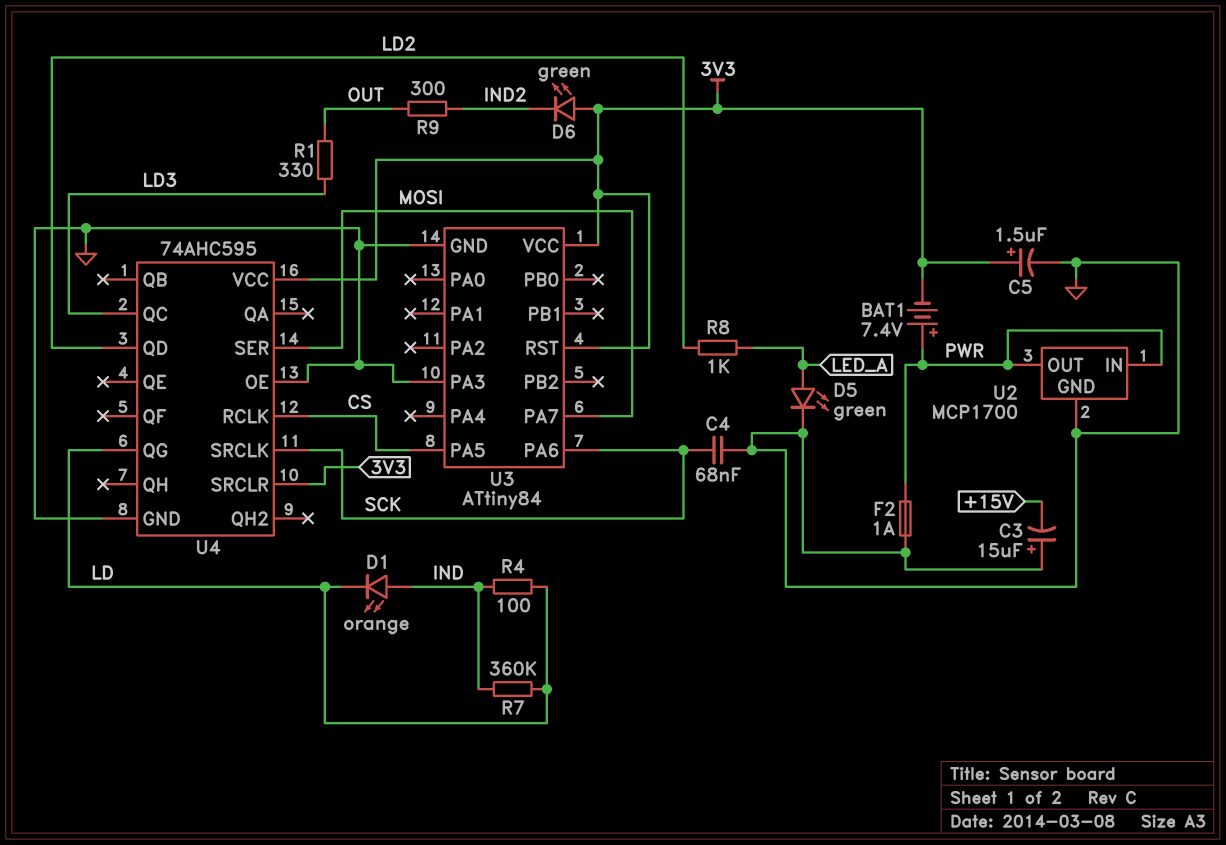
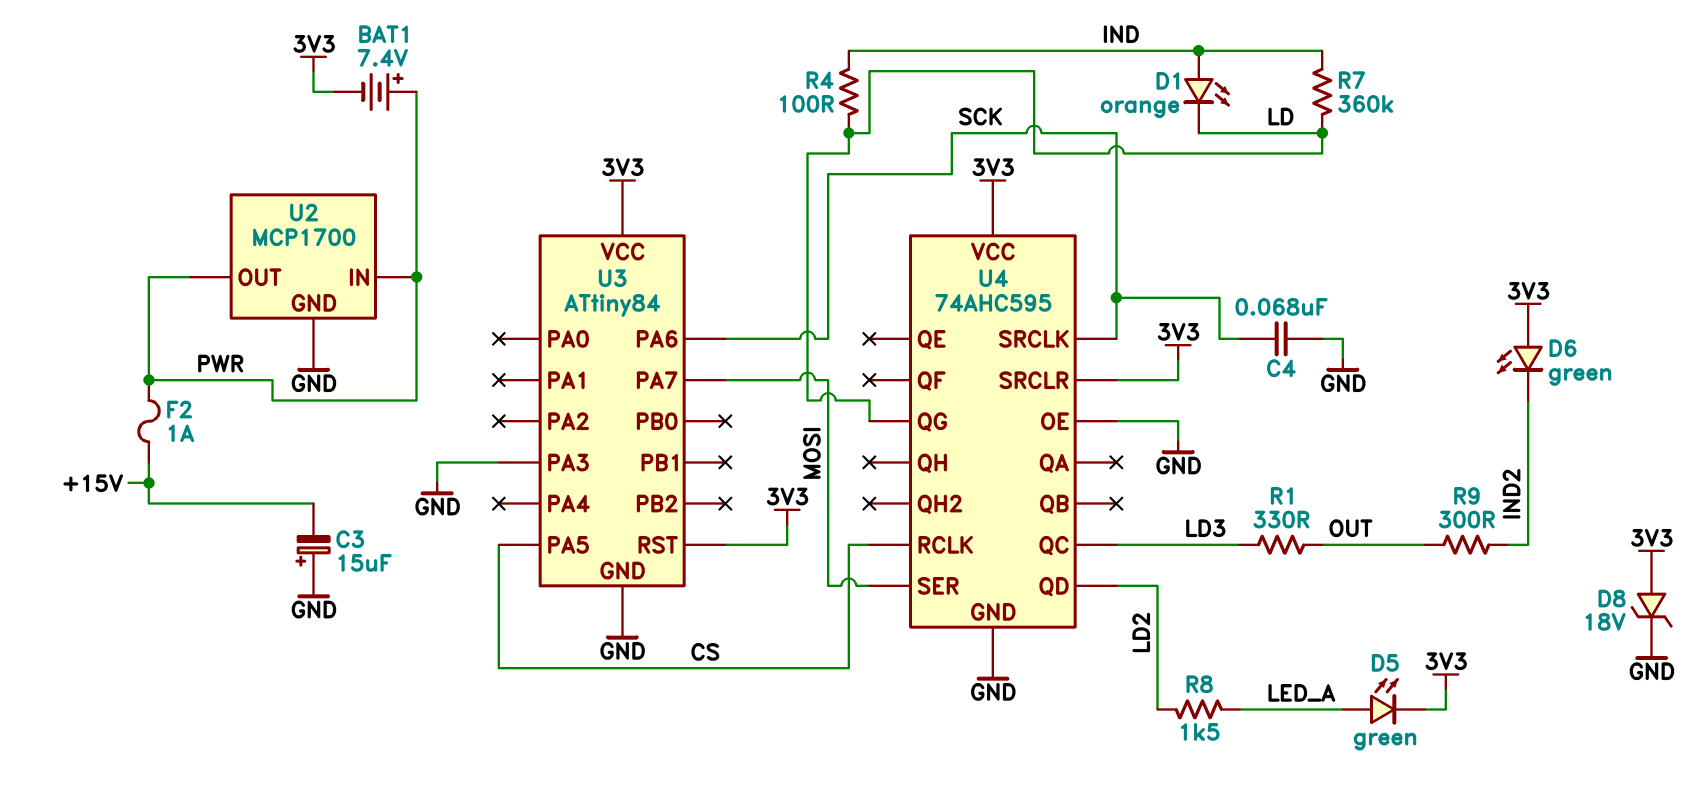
C5: 1.5uF (plus 3V3, minus GND) -> none
D5: LED green (A LED_A, K GND) -> LED green (A LED_A, K 3V3)
D8: none -> zener 18V (A 3V3, K GND)
F2: 1A (GND, PWR) -> 1A (+15V, PWR)
R8: 1k (LD2, LED_A) -> 1.5k (LD2, LED_A)

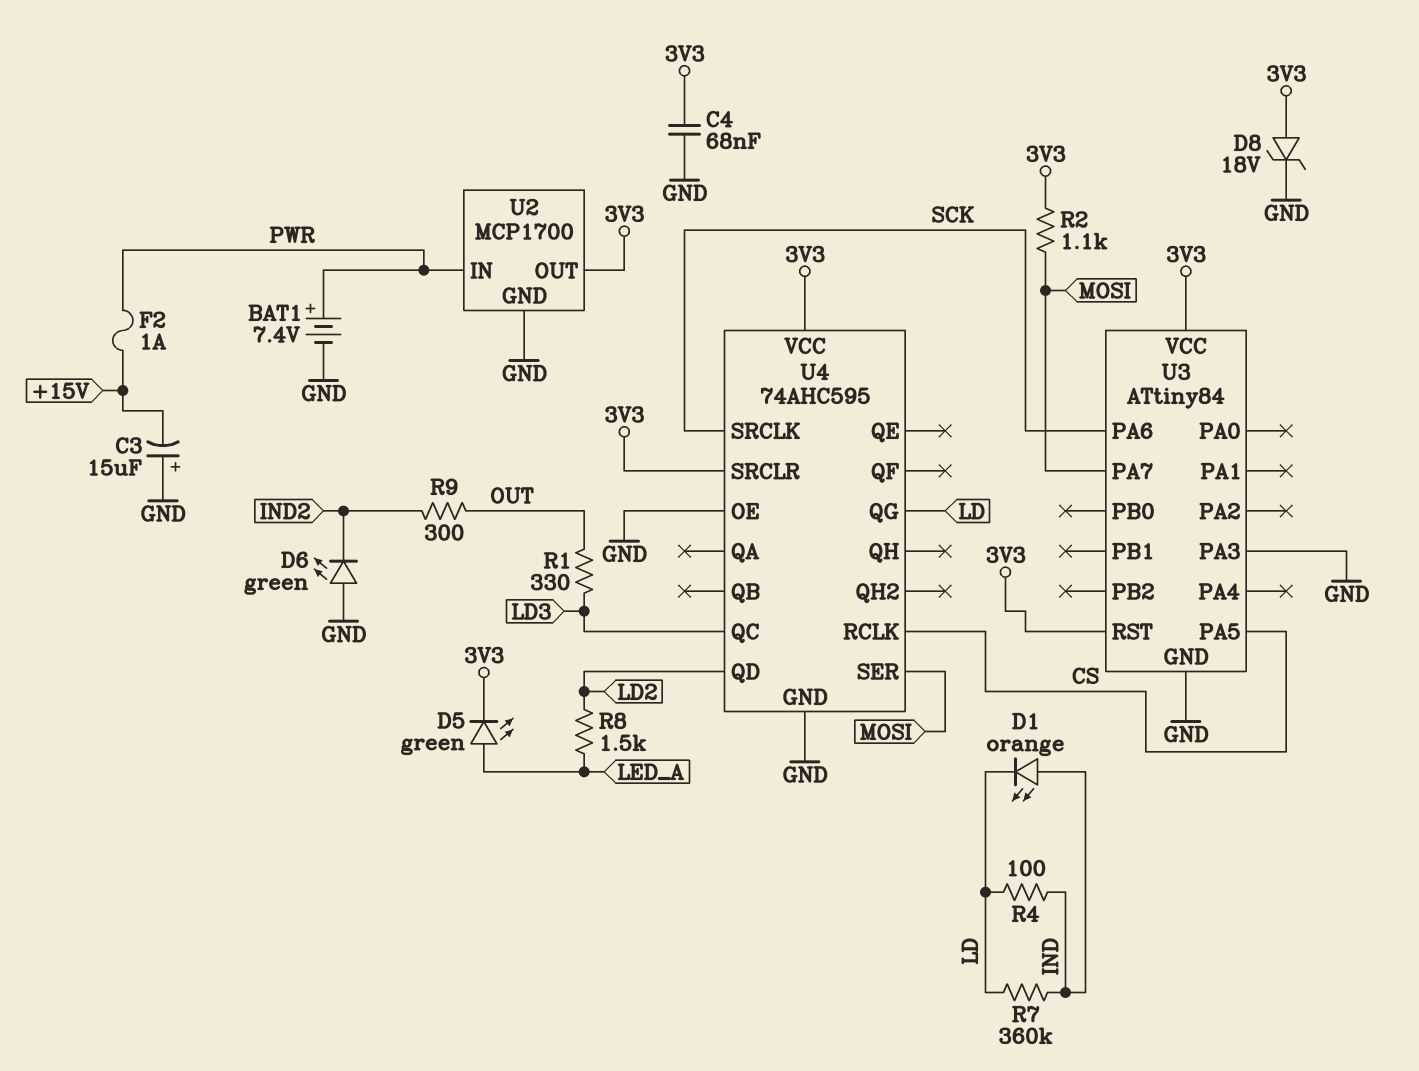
BAT1: 7.4V (plus PWR, minus 3V3) -> 7.4V (plus PWR, minus GND)
C4: 68nF (GND, SCK) -> 68nF (3V3, GND)
D6: LED green (A 3V3, K IND2) -> LED green (A GND, K IND2)
R2: none -> 1.1k (3V3, MOSI)
U2 pin OUT: PWR -> 3V3

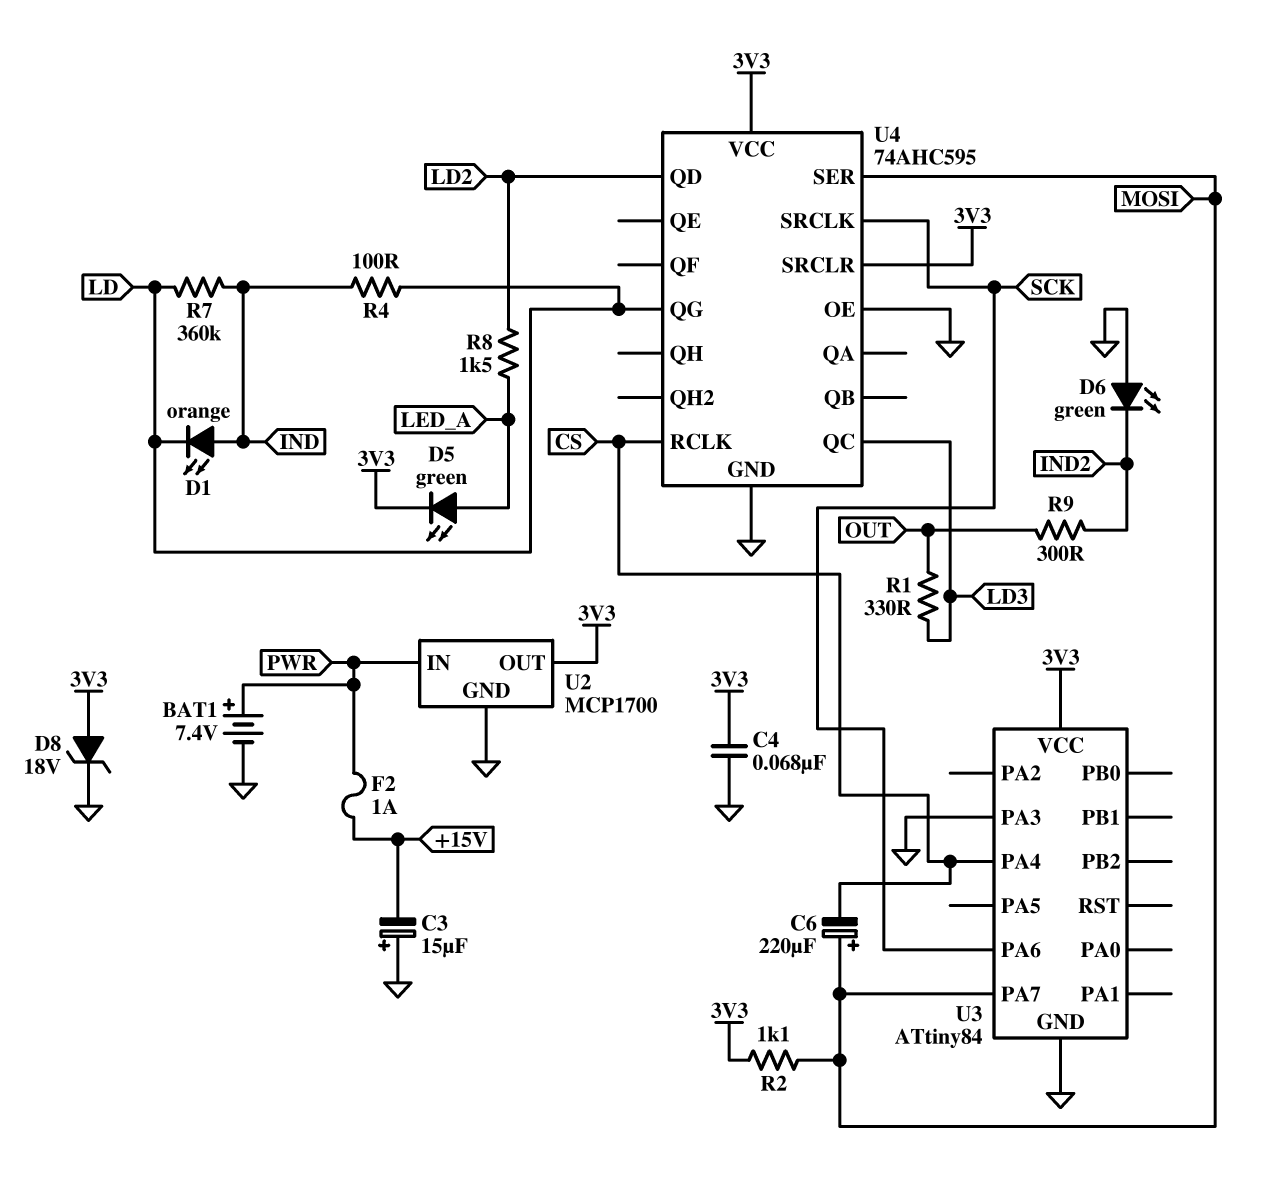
C6: none -> 220uF (plus MOSI, minus CS)
U3 pin PA4: none -> CS
U3 pin PA5: CS -> none
U3 pin RST: 3V3 -> none

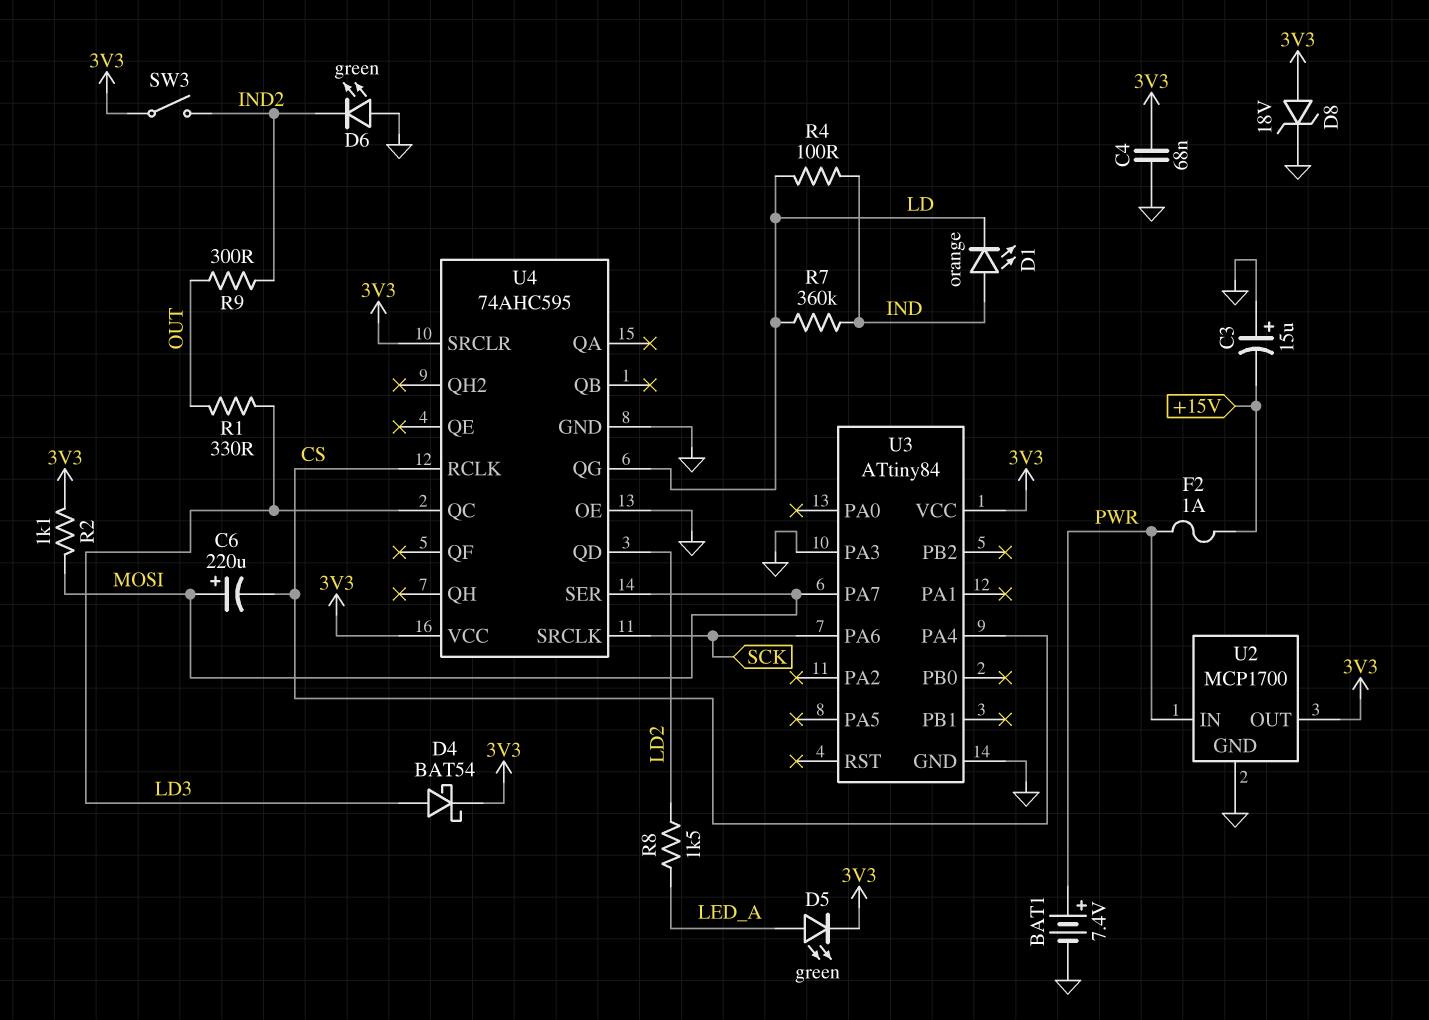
D4: none -> schottky BAT54 (A LD3, K 3V3)
SW3: none -> switch (3V3, IND2)

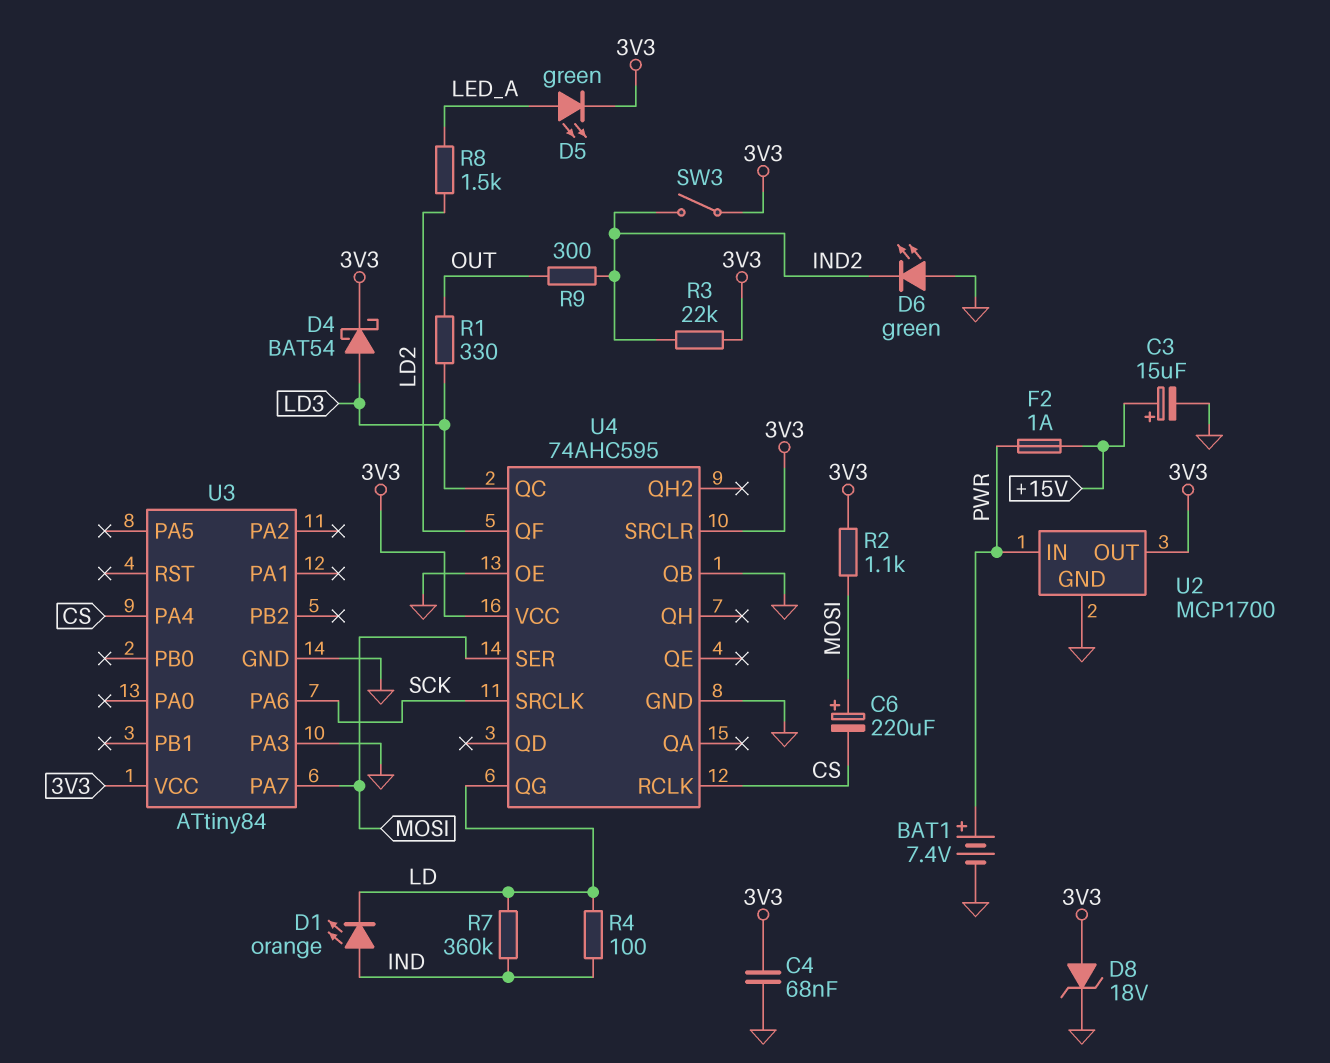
C3: 15uF (plus GND, minus +15V) -> 15uF (plus +15V, minus GND)
R3: none -> 22k (3V3, IND2)
U4 pin QB: none -> GND
U4 pin QD: LD2 -> none
U4 pin QF: none -> LD2

